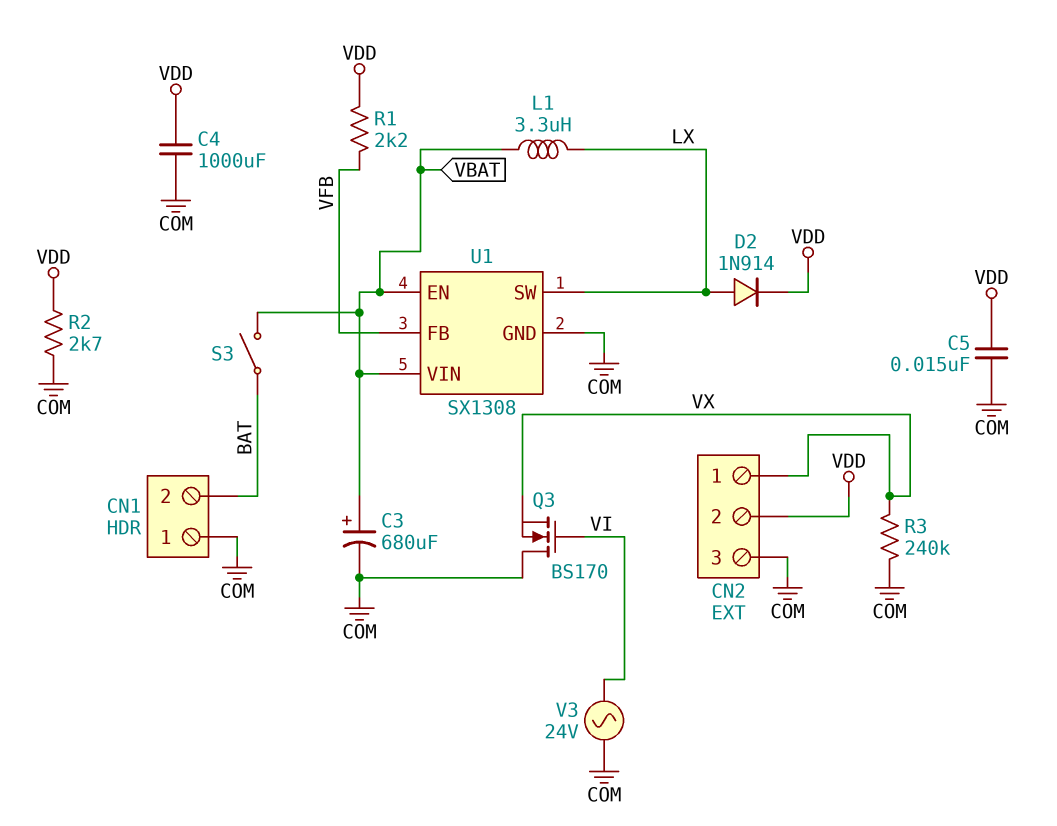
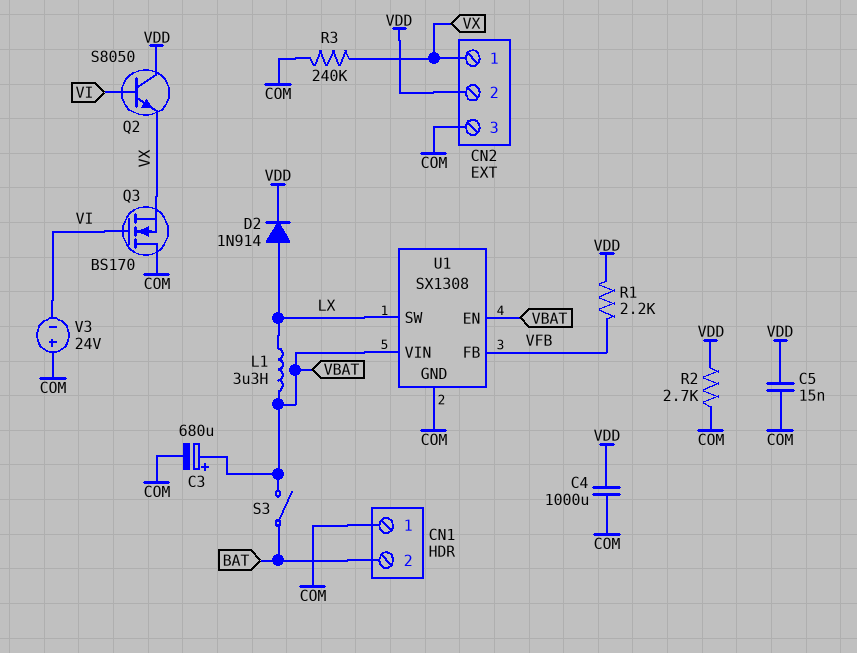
Q2: none -> NPN S8050 (B VI, C VDD, E VX)
V3: AC 24V (COM, VI) -> 24V (plus COM, minus VI)

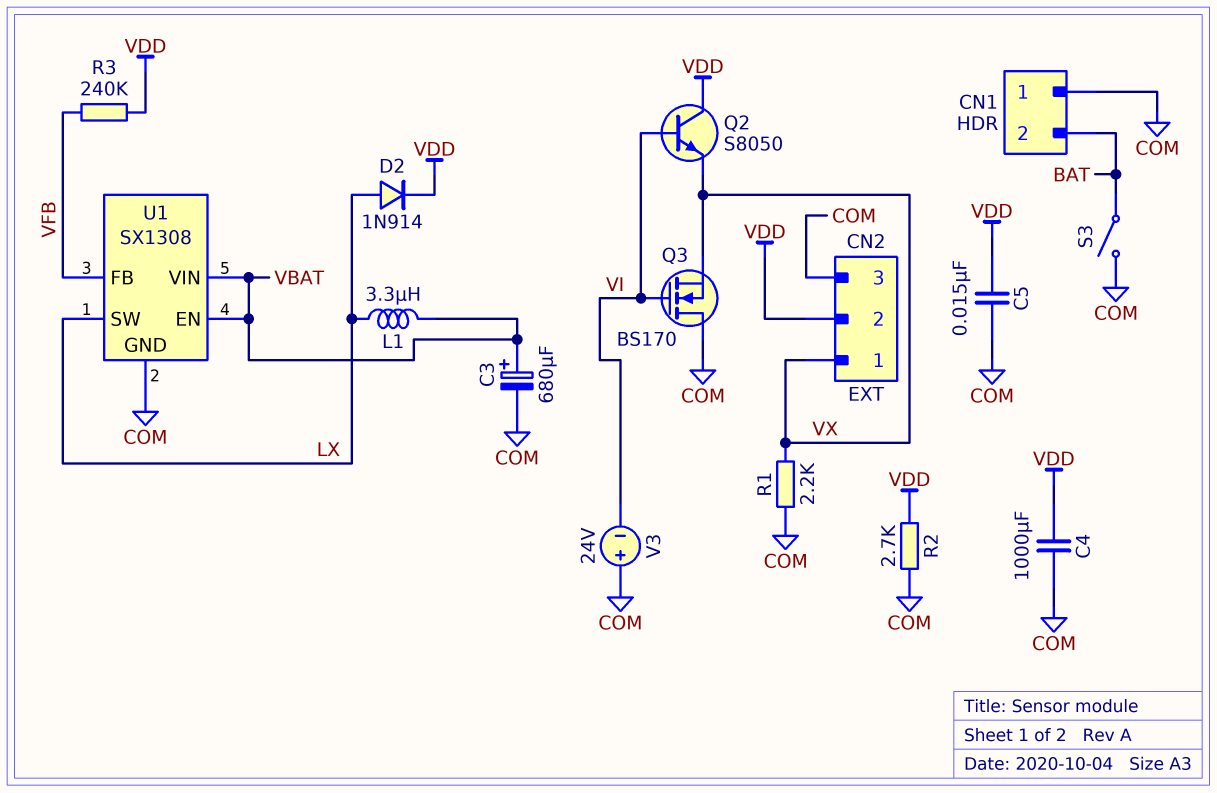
R1: 2.2k (VDD, VFB) -> 2.2k (COM, VX)
R3: 240k (COM, VX) -> 240k (VDD, VFB)
S3: switch (BAT, VBAT) -> switch (BAT, COM)

